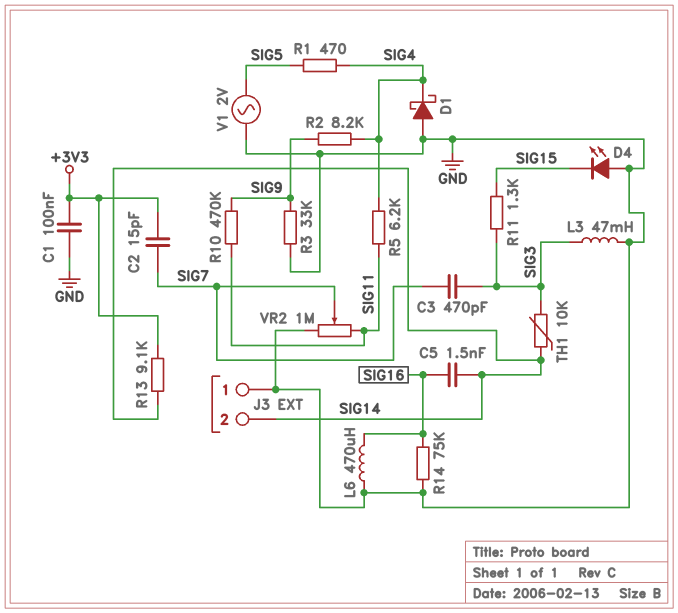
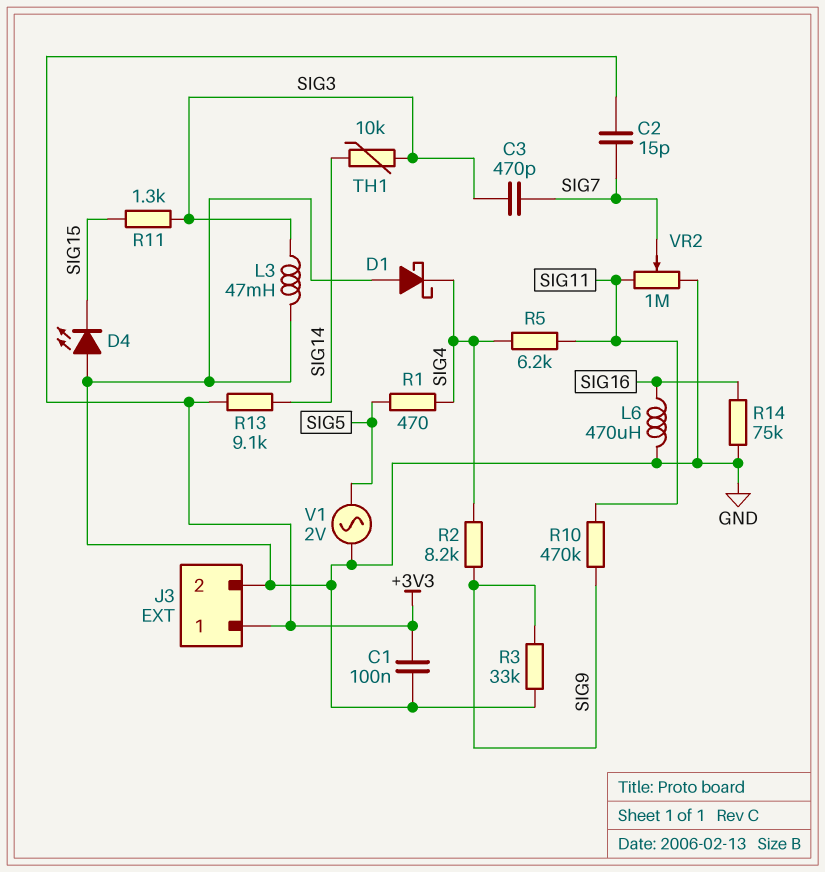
C5: 1.5nF (SIG14, SIG16) -> none
J3 pin 1: GND -> +3V3
J3 pin 2: SIG14 -> GND

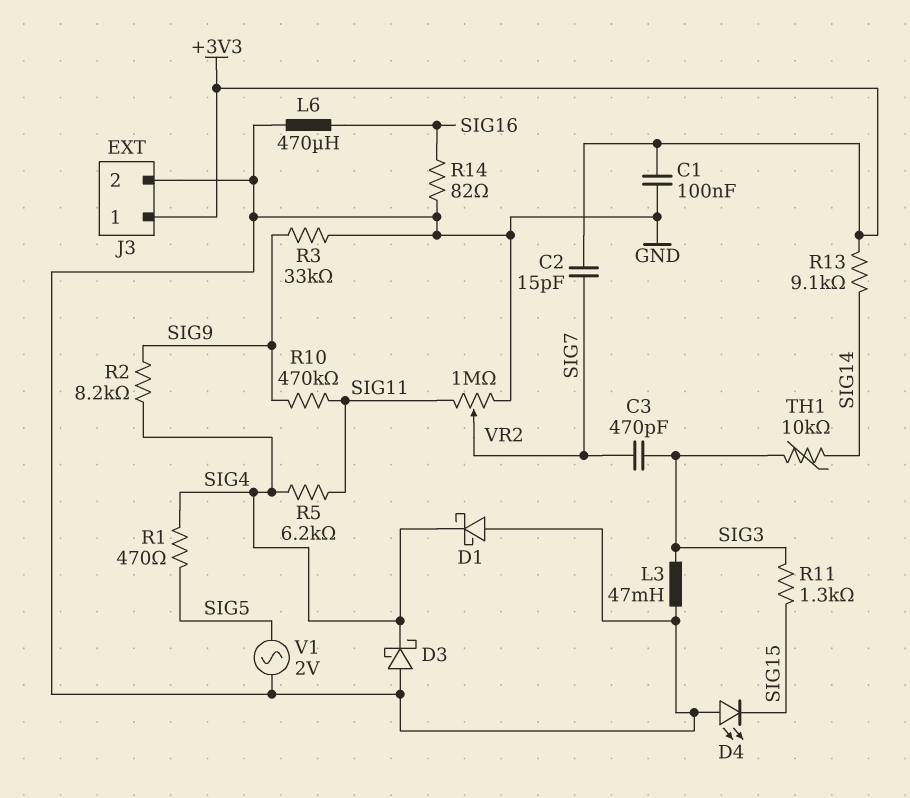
D3: none -> schottky (A GND, K SIG4)
R14: 75k (GND, SIG16) -> 82 (GND, SIG16)

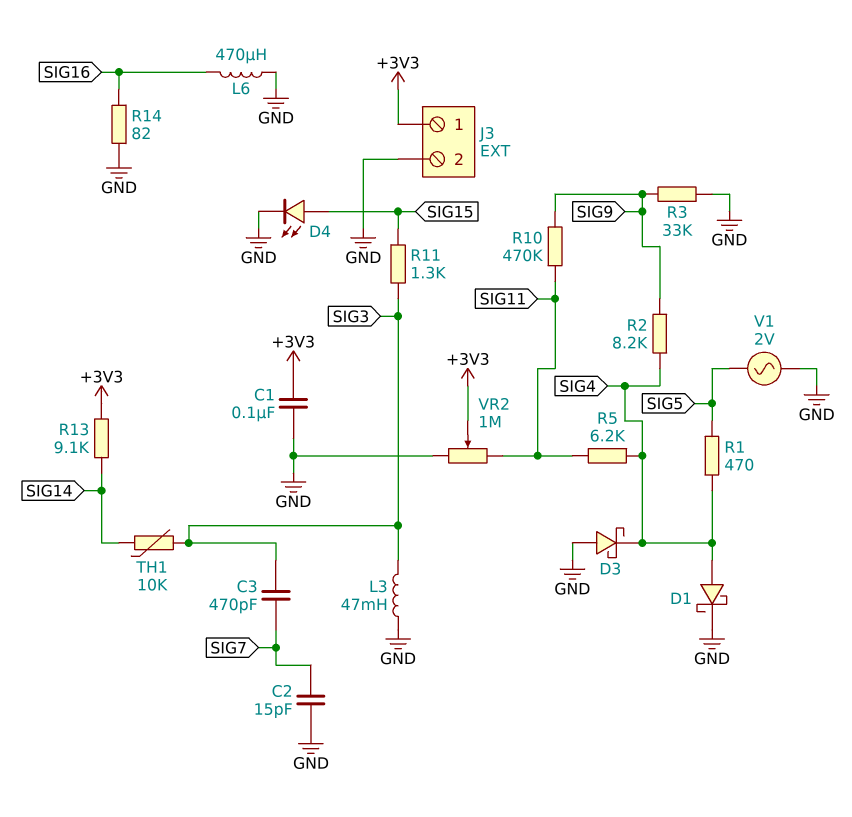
C2: 15pF (+3V3, SIG7) -> 15pF (GND, SIG7)
D1: schottky (A GND, K SIG4) -> schottky (A SIG4, K GND)
D4: LED (A GND, K SIG15) -> LED (A SIG15, K GND)
VR2: 1M (GND, SIG11, wiper SIG7) -> 1M (GND, SIG11, wiper +3V3)

